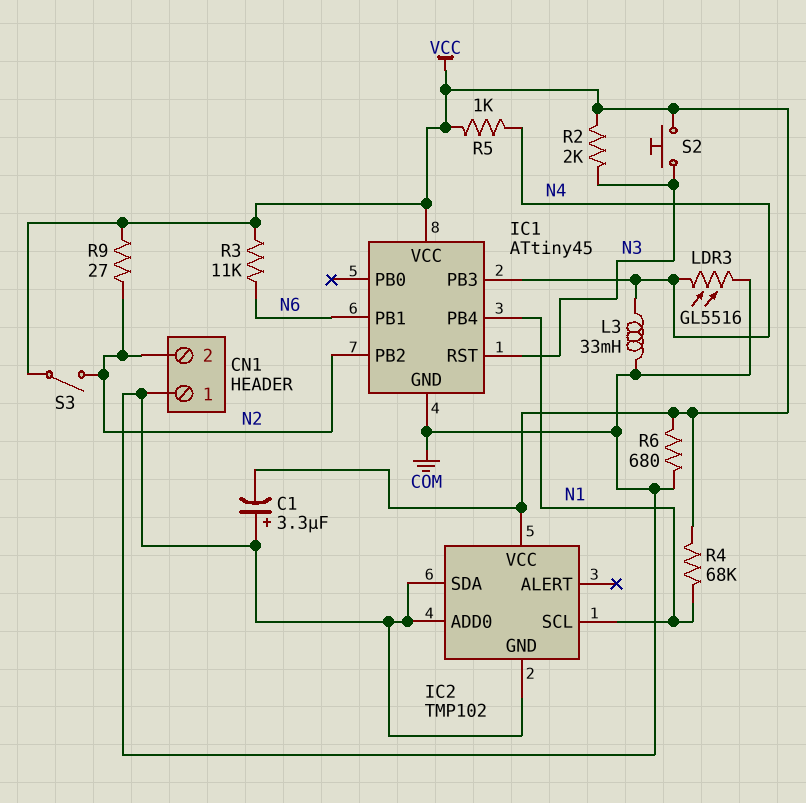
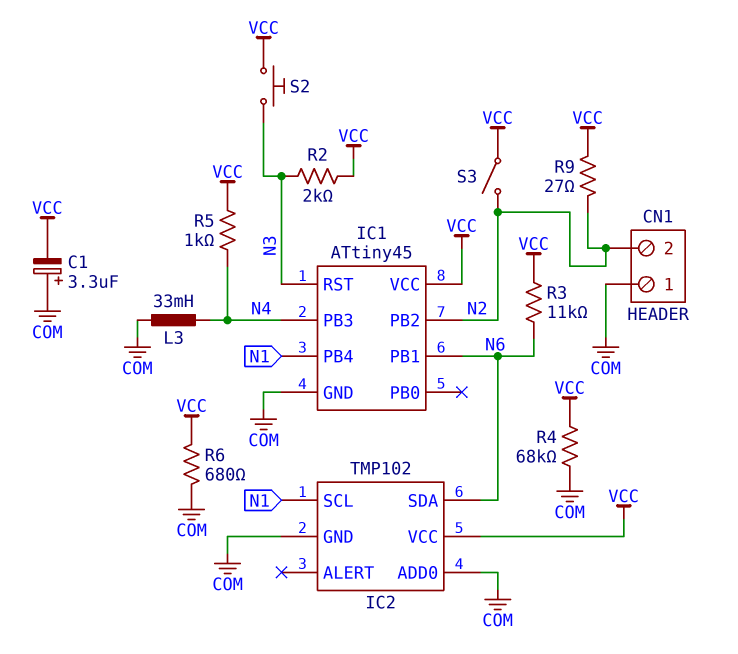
IC2 pin SDA: COM -> N6
LDR3: GL5516 (COM, N4) -> none
R4: 68k (N1, VCC) -> 68k (COM, VCC)

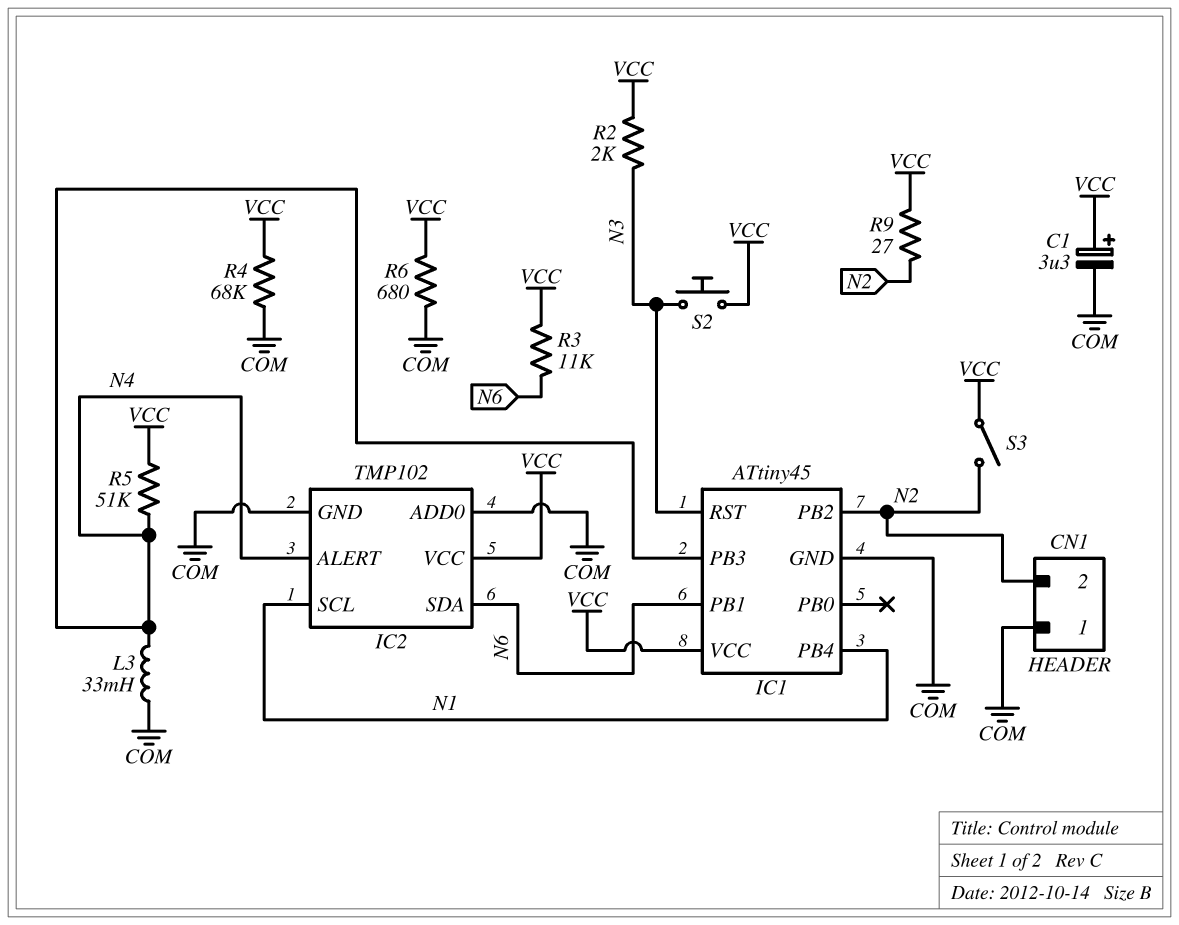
C1: 3.3uF (plus COM, minus VCC) -> 3.3uF (plus VCC, minus COM)
IC2 pin ALERT: none -> N4
R5: 1k (N4, VCC) -> 51k (N4, VCC)

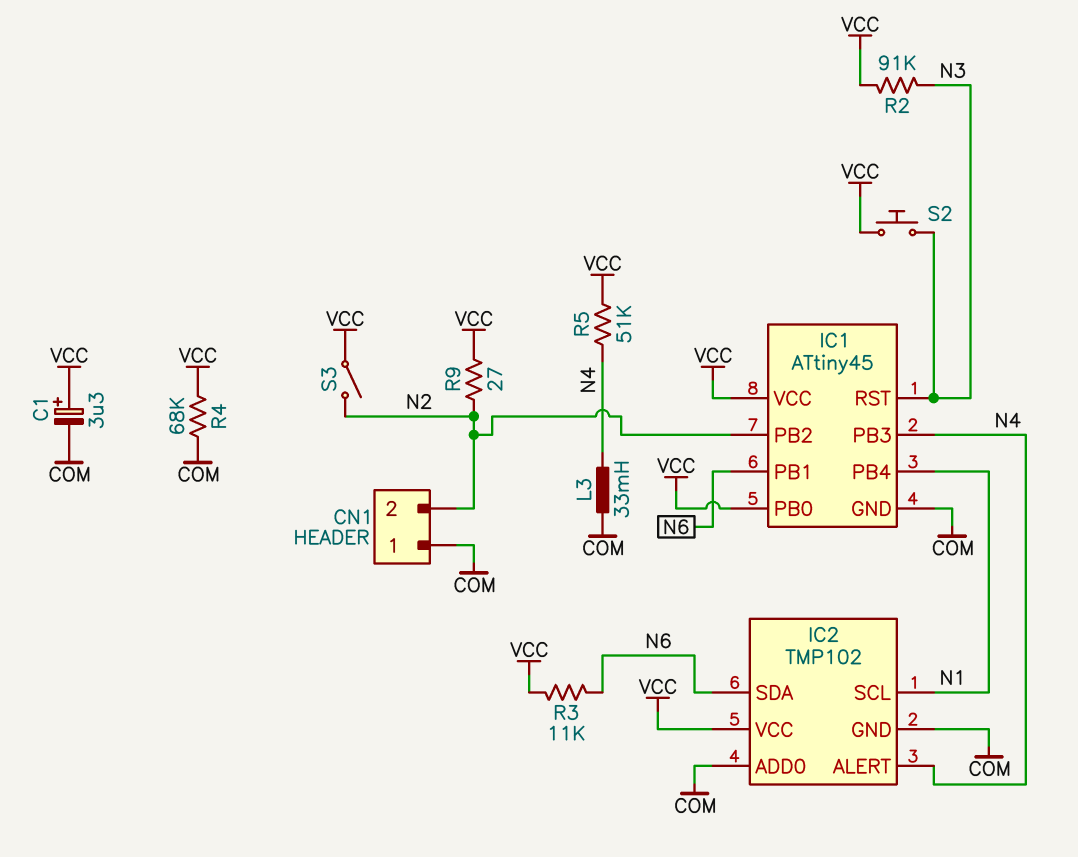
IC1 pin PB0: none -> VCC
R2: 2k (N3, VCC) -> 91k (N3, VCC)
R6: 680 (COM, VCC) -> none

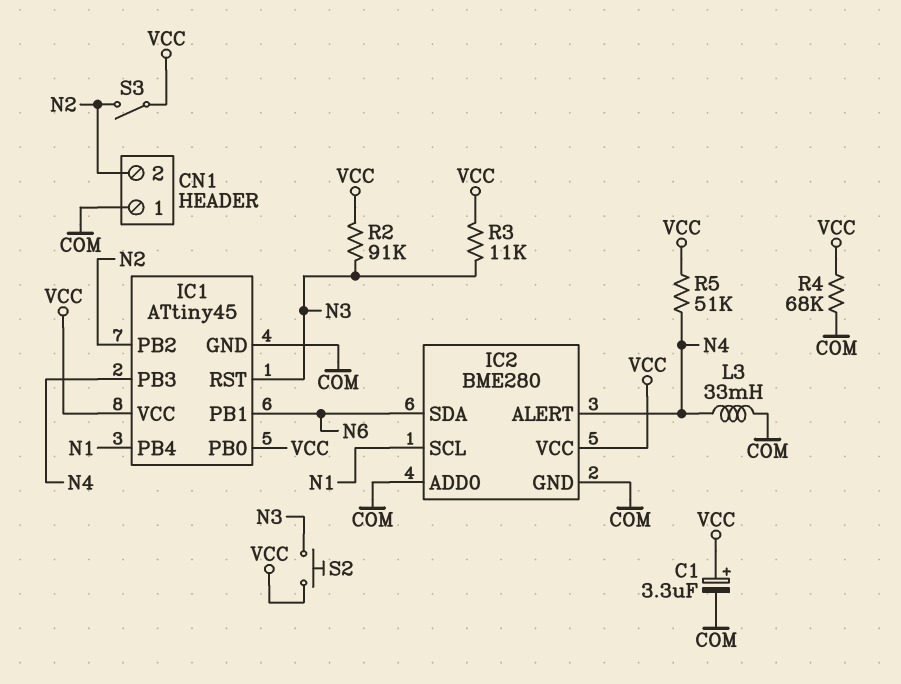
IC2: TMP102 -> BME280
R3: 11k (N6, VCC) -> 11k (N3, VCC)
R9: 27 (N2, VCC) -> none

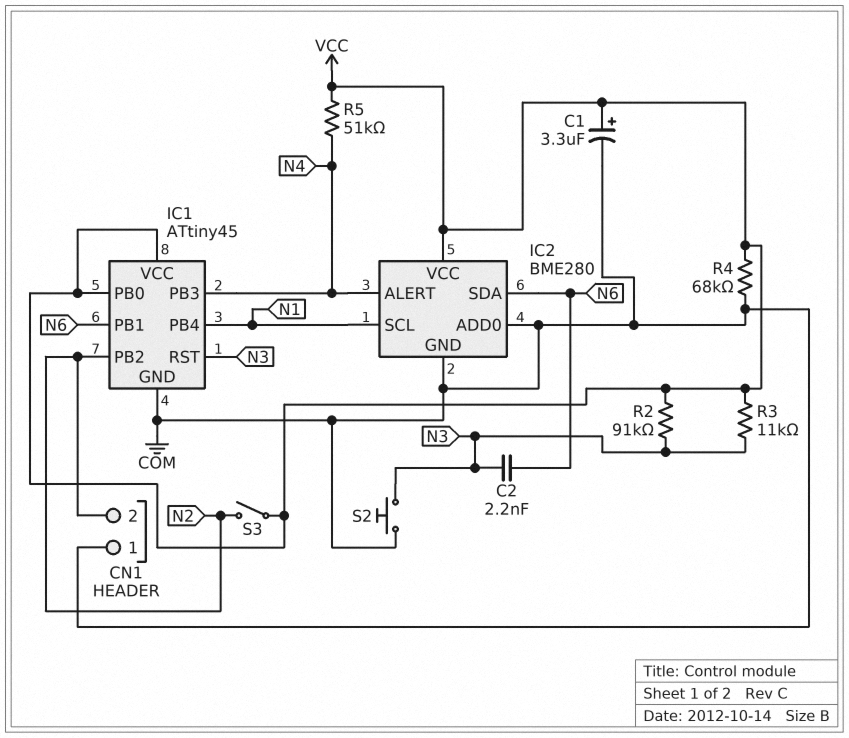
C2: none -> 2.2nF (N3, N6)
L3: 33mH (COM, N4) -> none
S2: button (N3, VCC) -> button (COM, N3)

